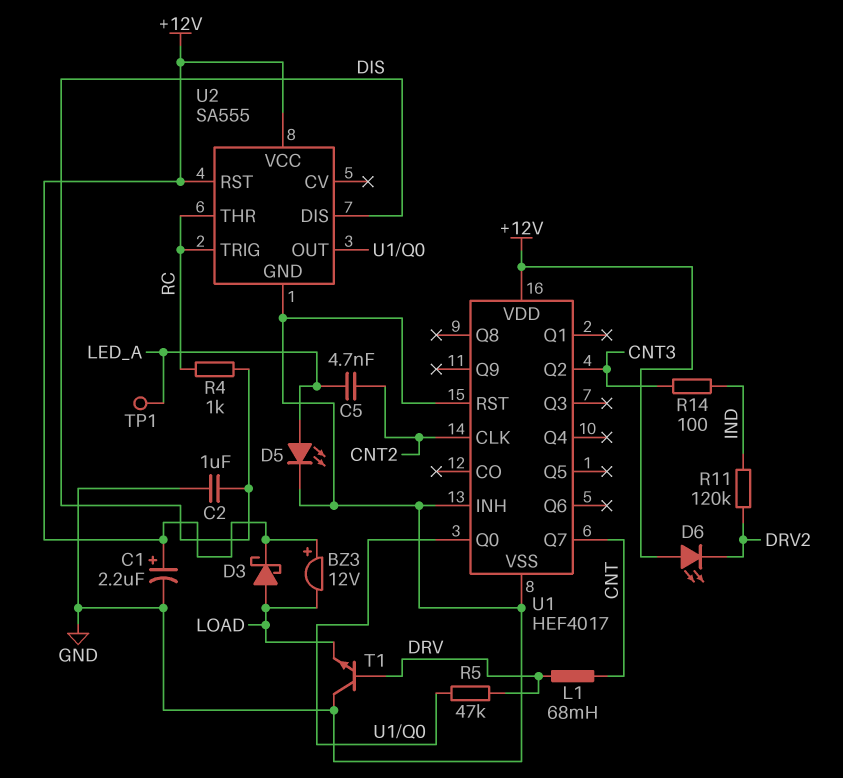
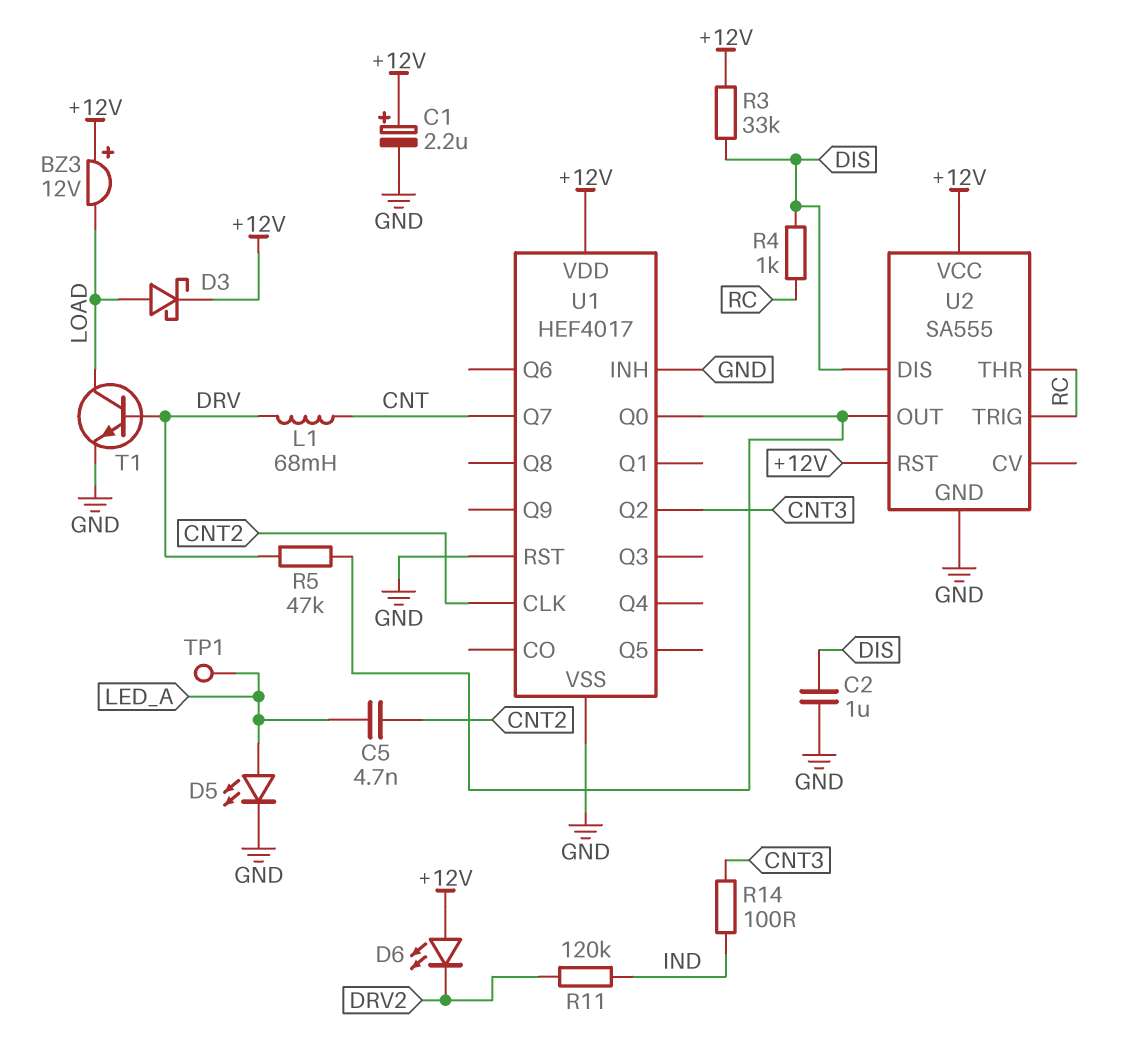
R3: none -> 33k (+12V, DIS)
T1: NPN (B DRV, C GND, E LOAD) -> NPN (B DRV, C LOAD, E GND)

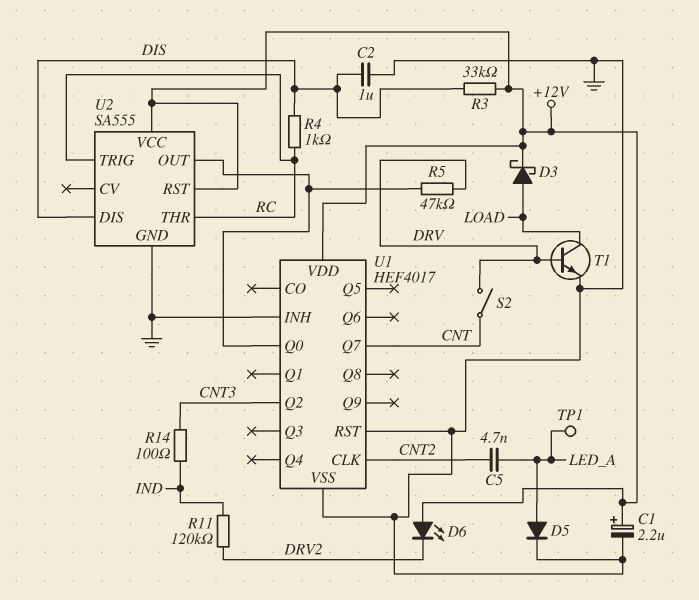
BZ3: buzzer 12V (plus +12V, minus LOAD) -> none
D5: LED (A LED_A, K GND) -> diode (A LED_A, K GND)
L1: 68mH (CNT, DRV) -> none
S2: none -> switch (CNT, DRV)

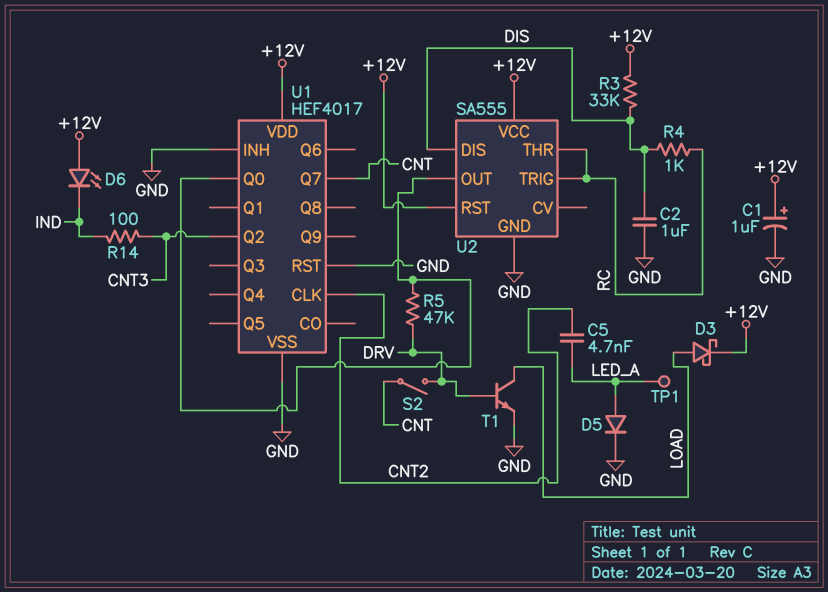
C1: 2.2uF (plus +12V, minus GND) -> 1uF (plus +12V, minus GND)
D6: LED (A +12V, K DRV2) -> LED (A +12V, K IND)
R11: 120k (DRV2, IND) -> none

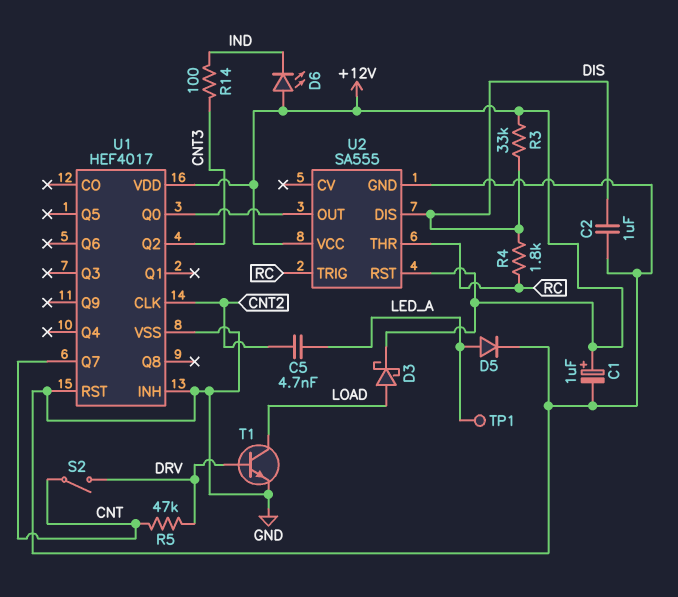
R4: 1k (DIS, RC) -> 1.8k (DIS, RC)
R5: 47k (DRV, U1/Q0) -> 47k (CNT, DRV)

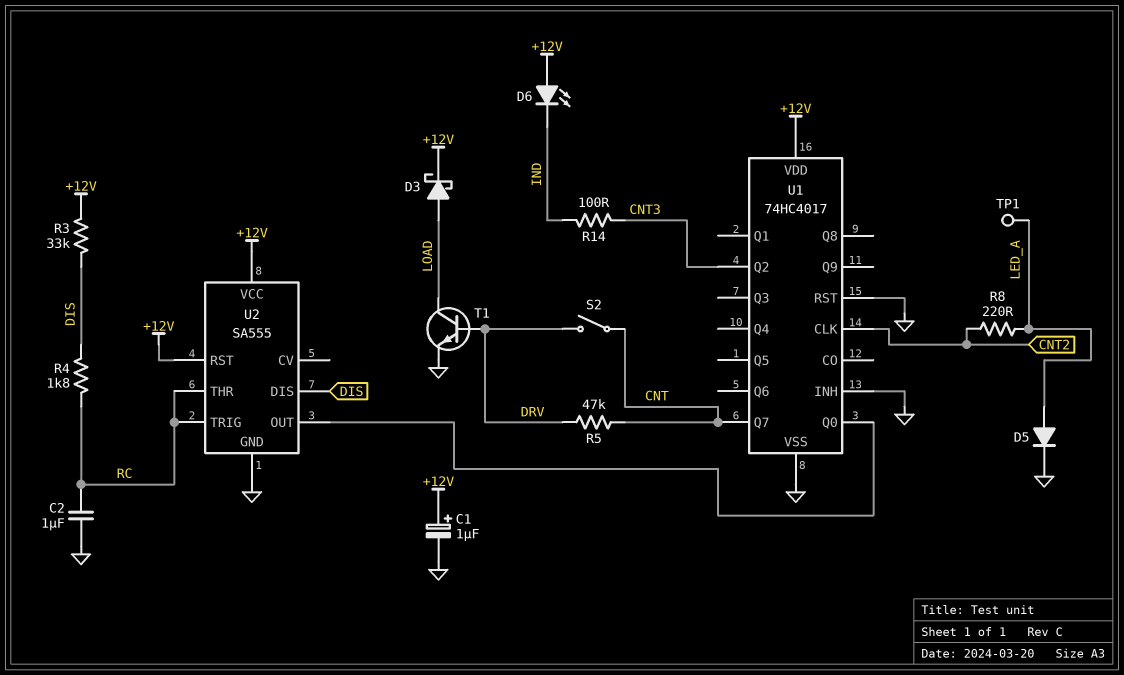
C2: 1uF (DIS, GND) -> 1uF (GND, RC)
C5: 4.7nF (CNT2, LED_A) -> none
R8: none -> 220 (CNT2, LED_A)
U1: HEF4017 -> 74HC4017

